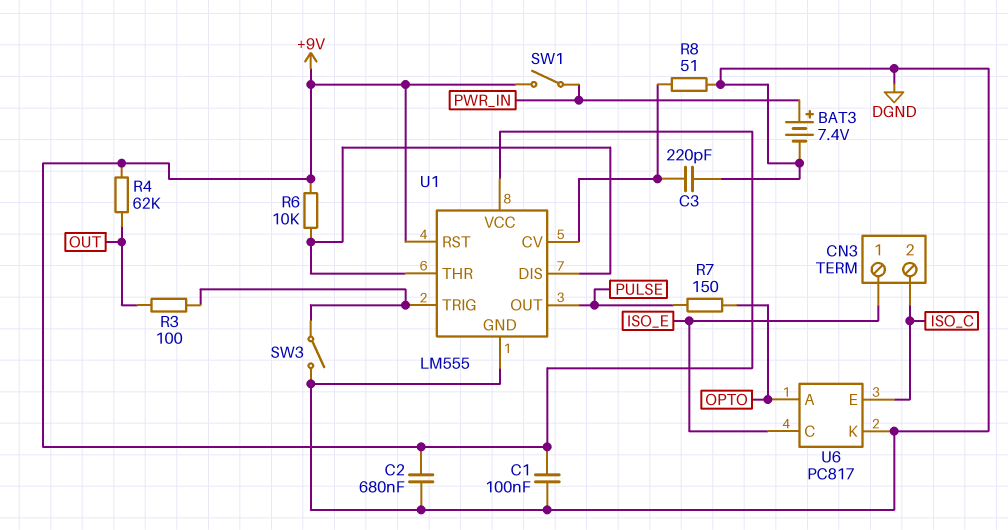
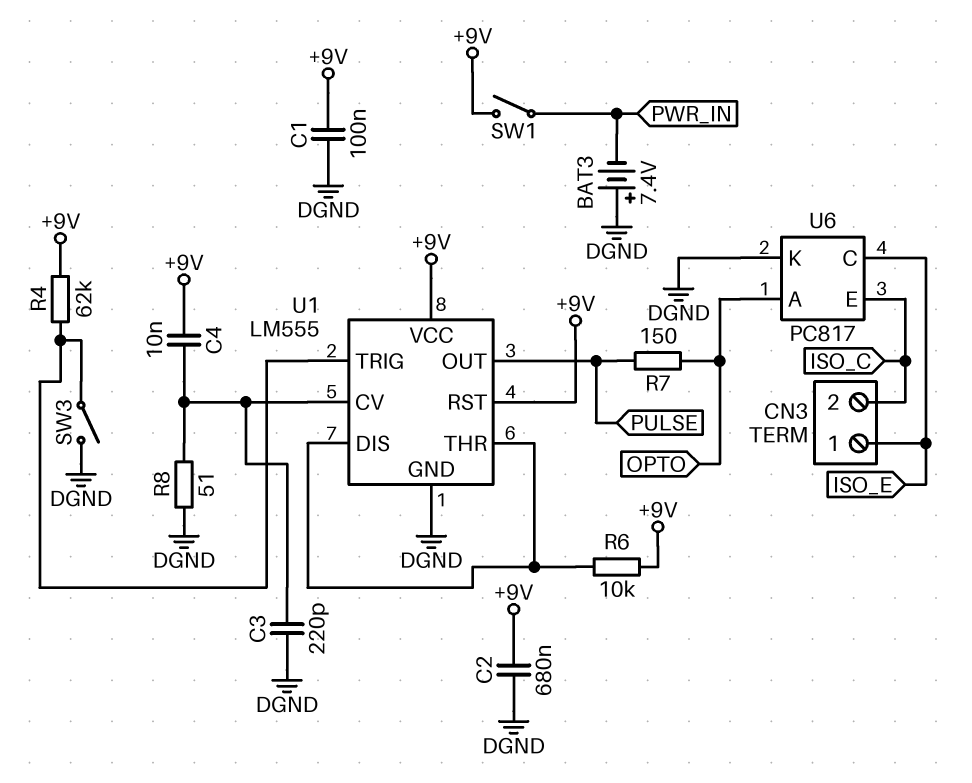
BAT3: 7.4V (plus PWR_IN, minus DGND) -> 7.4V (plus DGND, minus PWR_IN)
C4: none -> 10nF (+9V, U1/CV)
R3: 100 (OUT, U1/TRIG) -> none
R4: 62k (+9V, OUT) -> 62k (+9V, U1/TRIG)

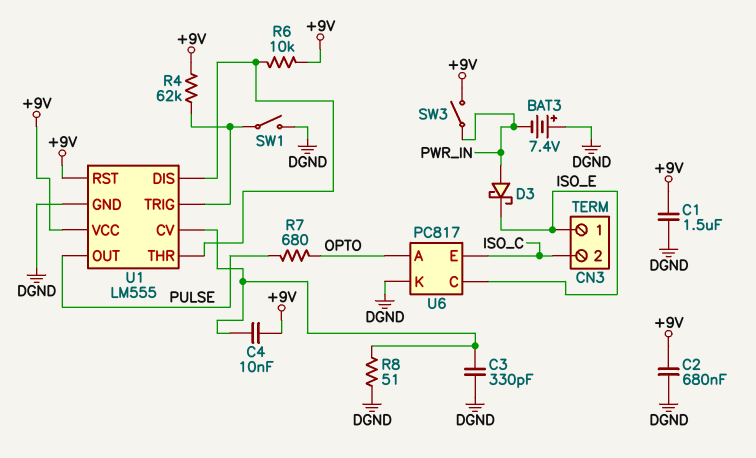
C1: 100nF (+9V, DGND) -> 1.5uF (+9V, DGND)
C3: 220pF (DGND, U1/CV) -> 330pF (DGND, U1/CV)
D3: none -> schottky (A PWR_IN, K ISO_E)
R7: 150 (OPTO, PULSE) -> 680 (OPTO, PULSE)
SW1: switch (+9V, PWR_IN) -> switch (DGND, U1/TRIG)
SW3: switch (DGND, U1/TRIG) -> switch (+9V, PWR_IN)

